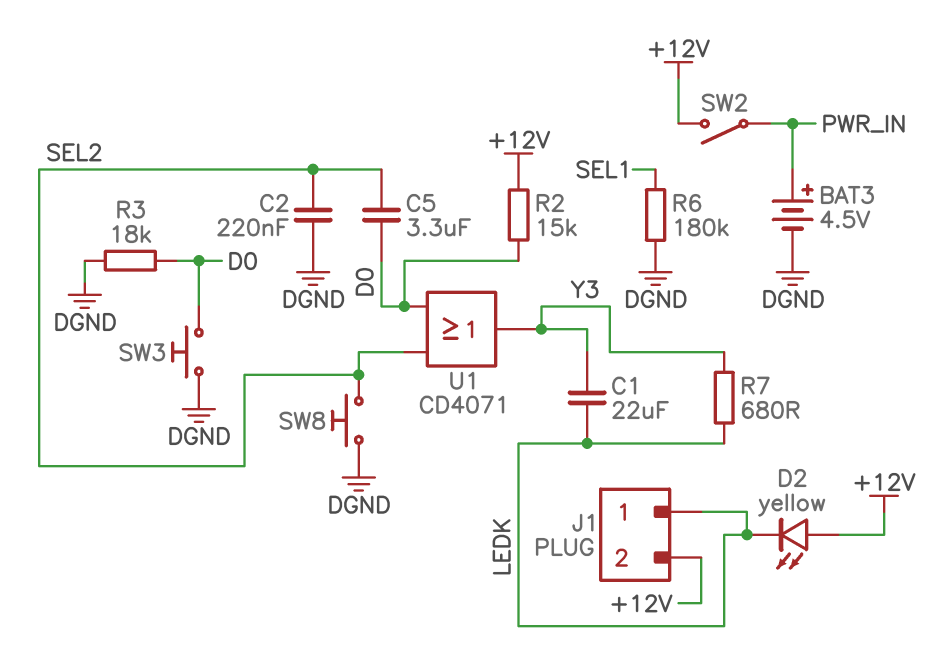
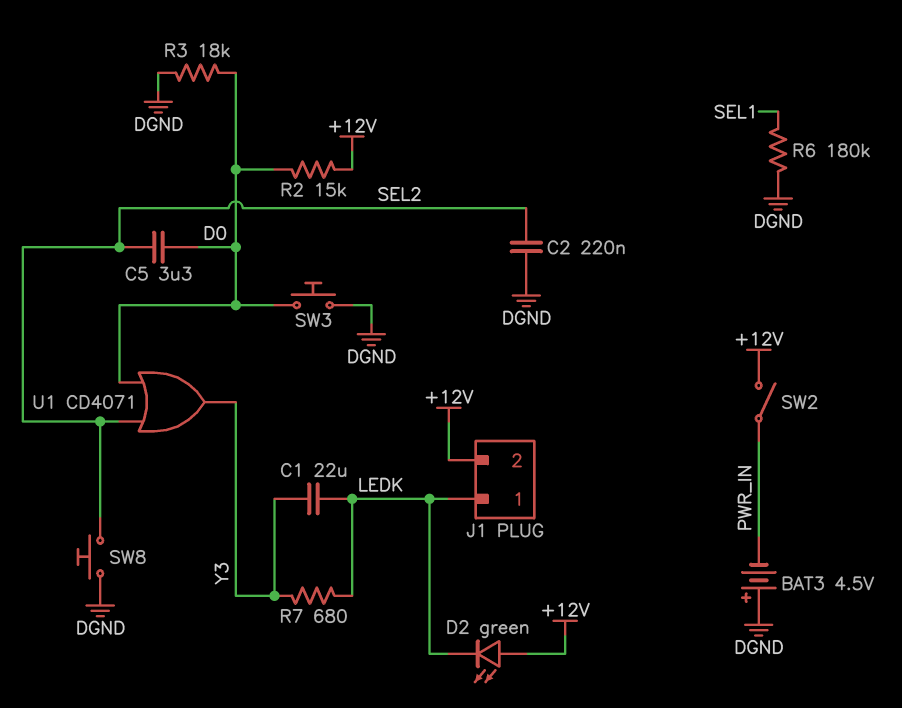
BAT3: 4.5V (plus PWR_IN, minus DGND) -> 4.5V (plus DGND, minus PWR_IN)
D2: LED yellow (A +12V, K LEDK) -> LED green (A +12V, K LEDK)

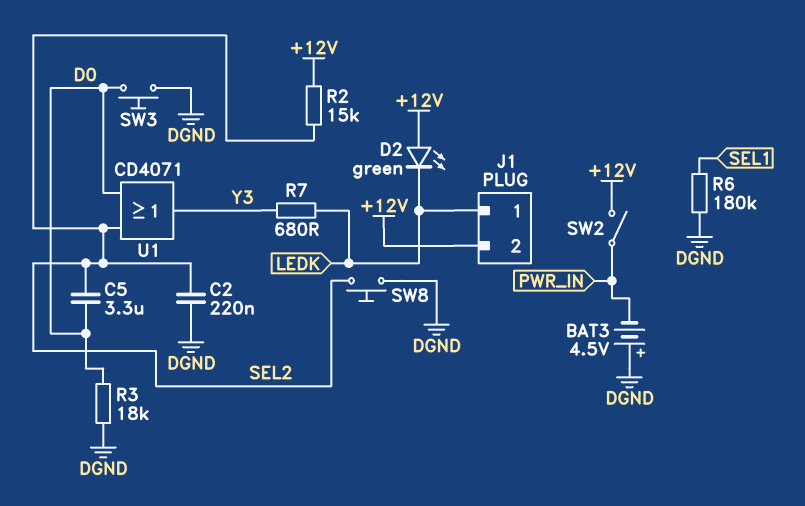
C1: 22uF (LEDK, Y3) -> none
R2: 15k (+12V, D0) -> 15k (+12V, SEL2)

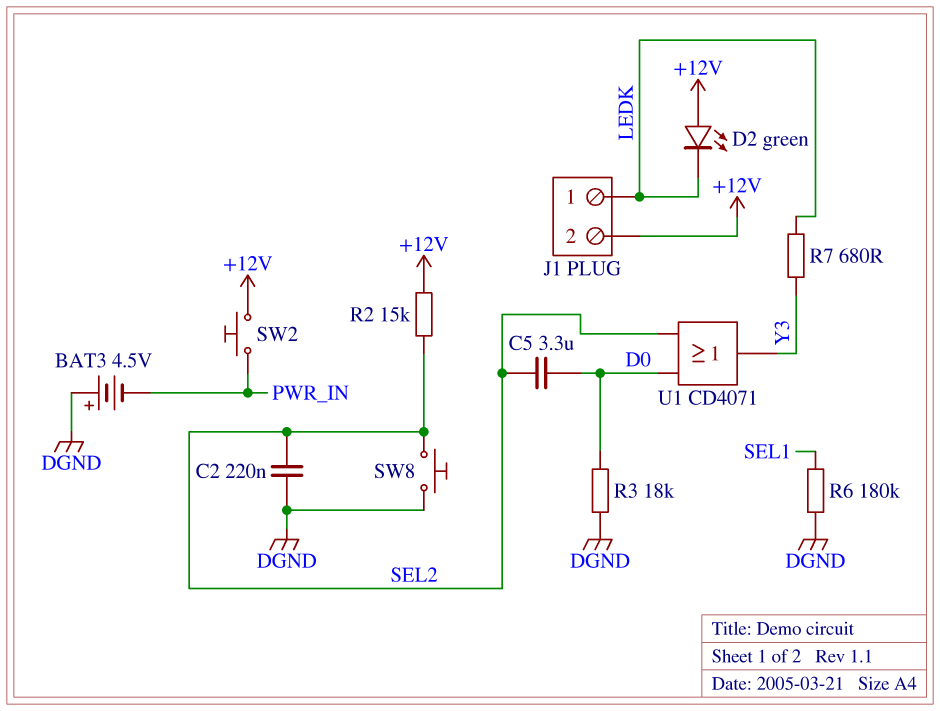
SW2: switch (+12V, PWR_IN) -> button (+12V, PWR_IN)
SW3: button (D0, DGND) -> none

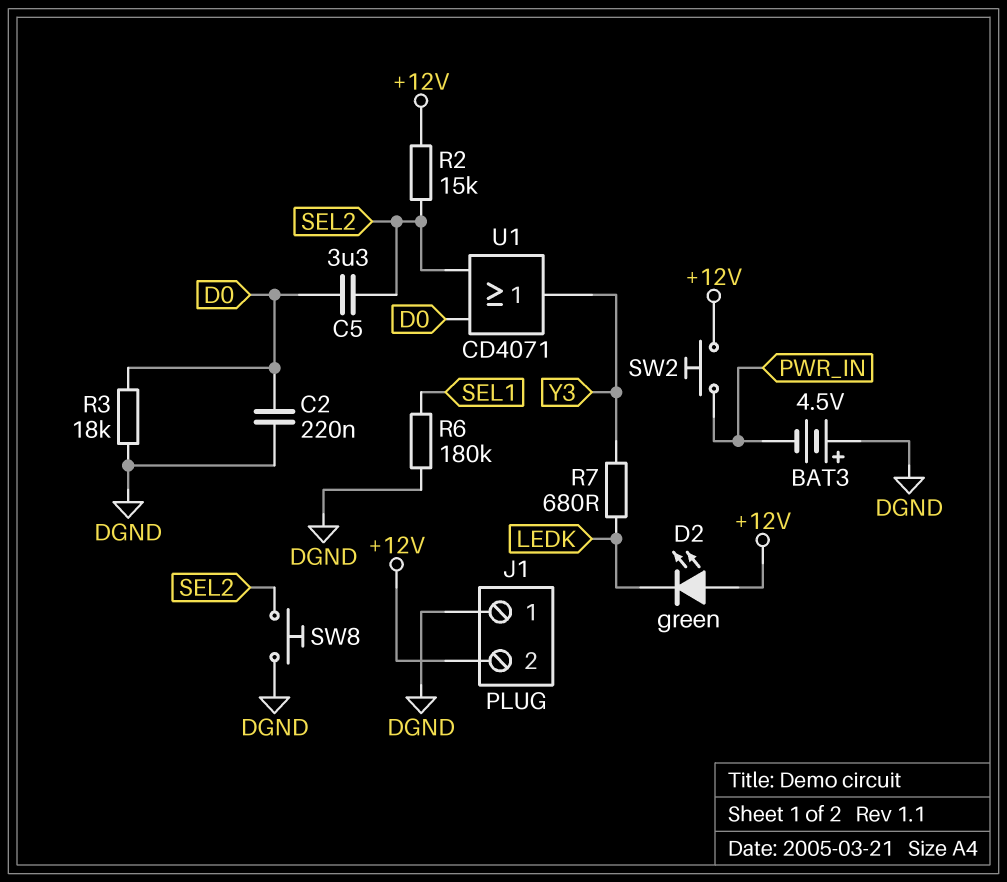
C2: 220nF (DGND, SEL2) -> 220nF (D0, DGND)
J1 pin 1: LEDK -> DGND

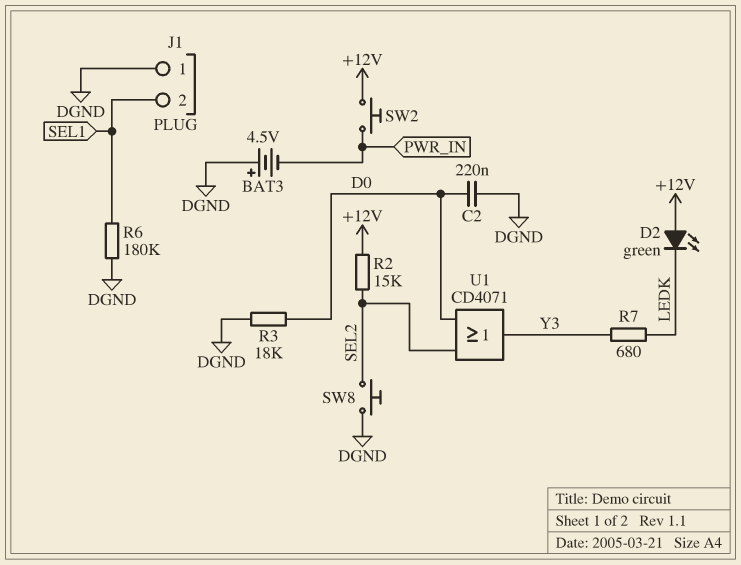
C5: 3.3uF (D0, SEL2) -> none
J1 pin 2: +12V -> SEL1

